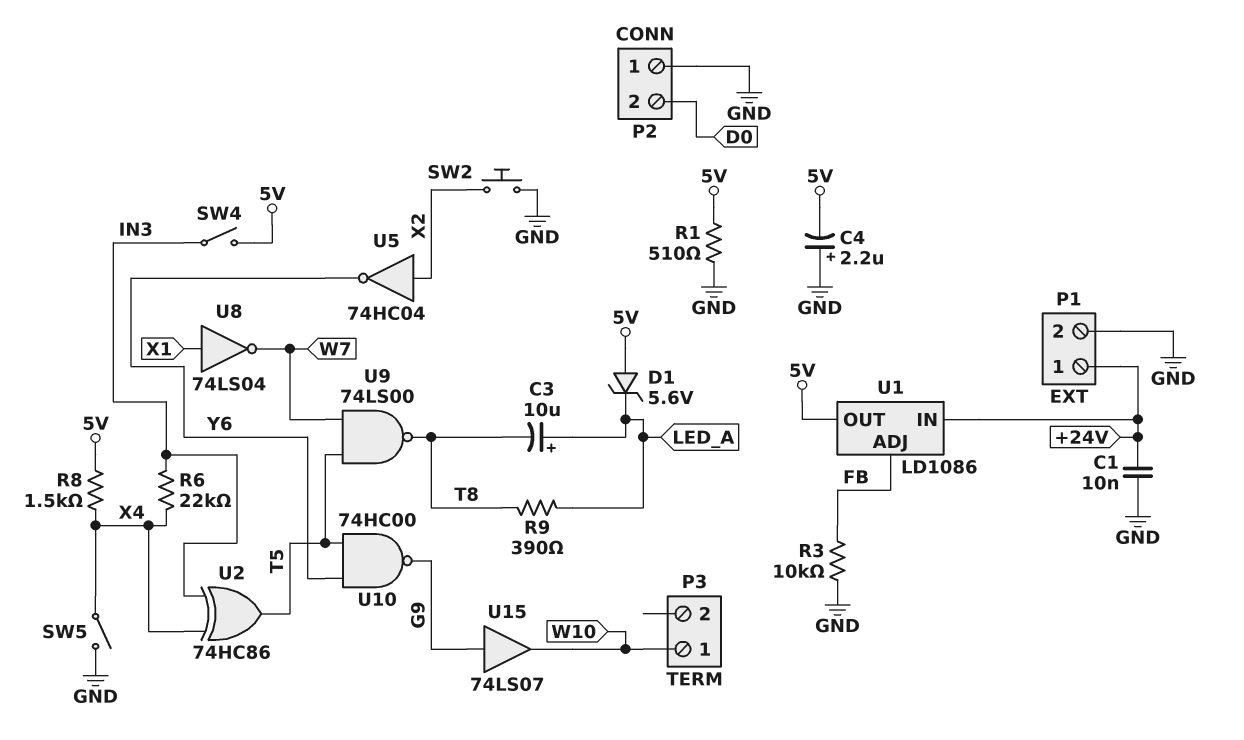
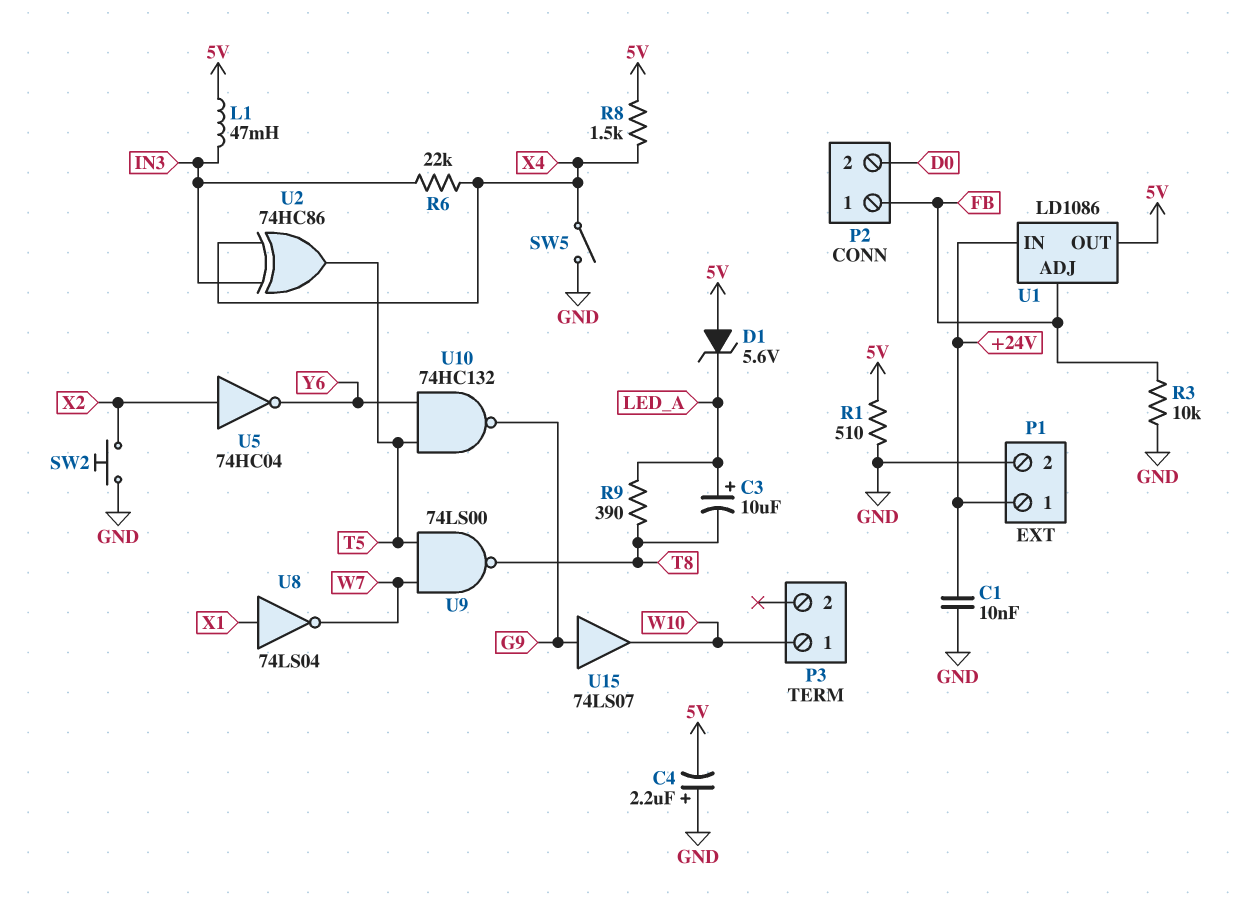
L1: none -> 47mH (5V, IN3)
P2 pin 1: GND -> FB
SW4: switch (5V, IN3) -> none
U10: NAND 74HC00 (in T5, in Y6, out G9) -> NAND 74HC132 (in T5, in Y6, out G9)

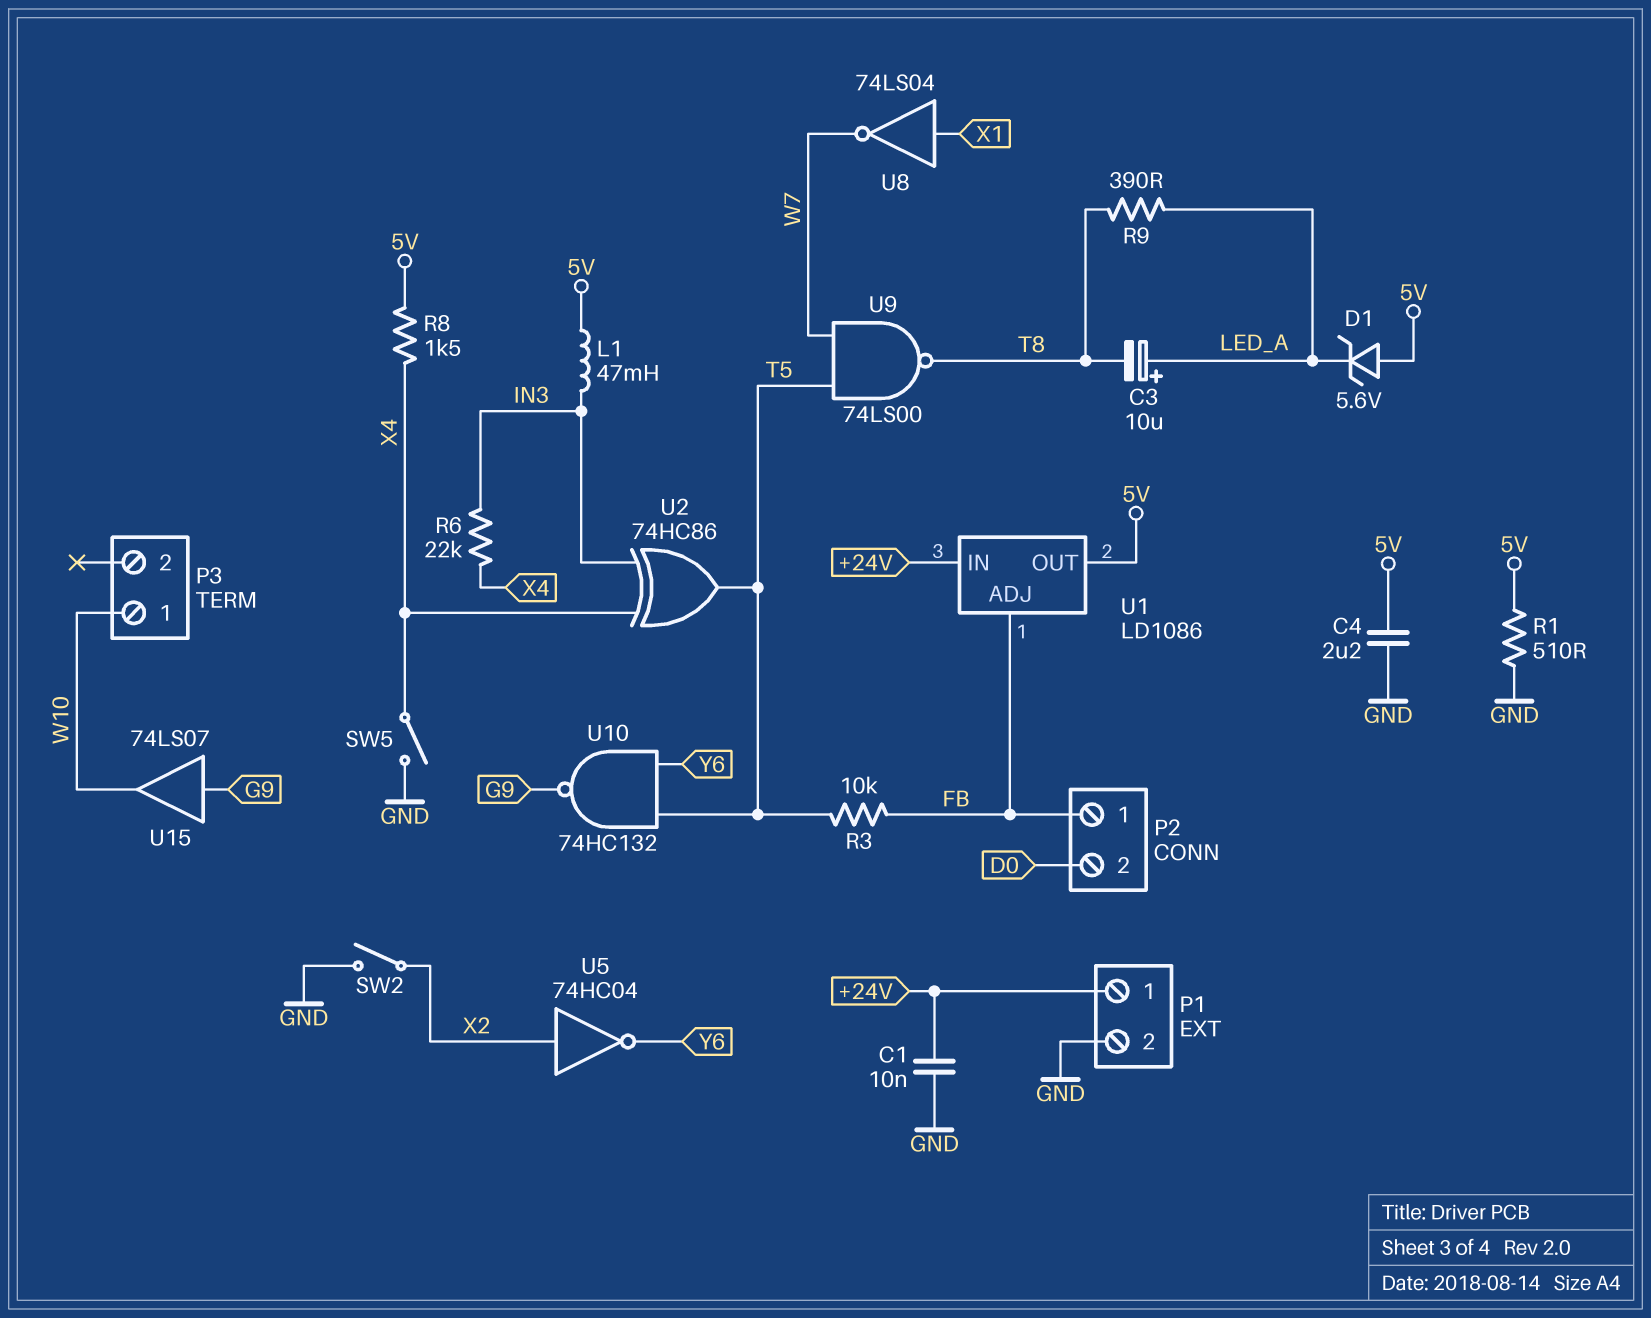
C4: 2.2uF (plus GND, minus 5V) -> 2.2uF (5V, GND)
R3: 10k (FB, GND) -> 10k (FB, T5)
SW2: button (GND, X2) -> switch (GND, X2)

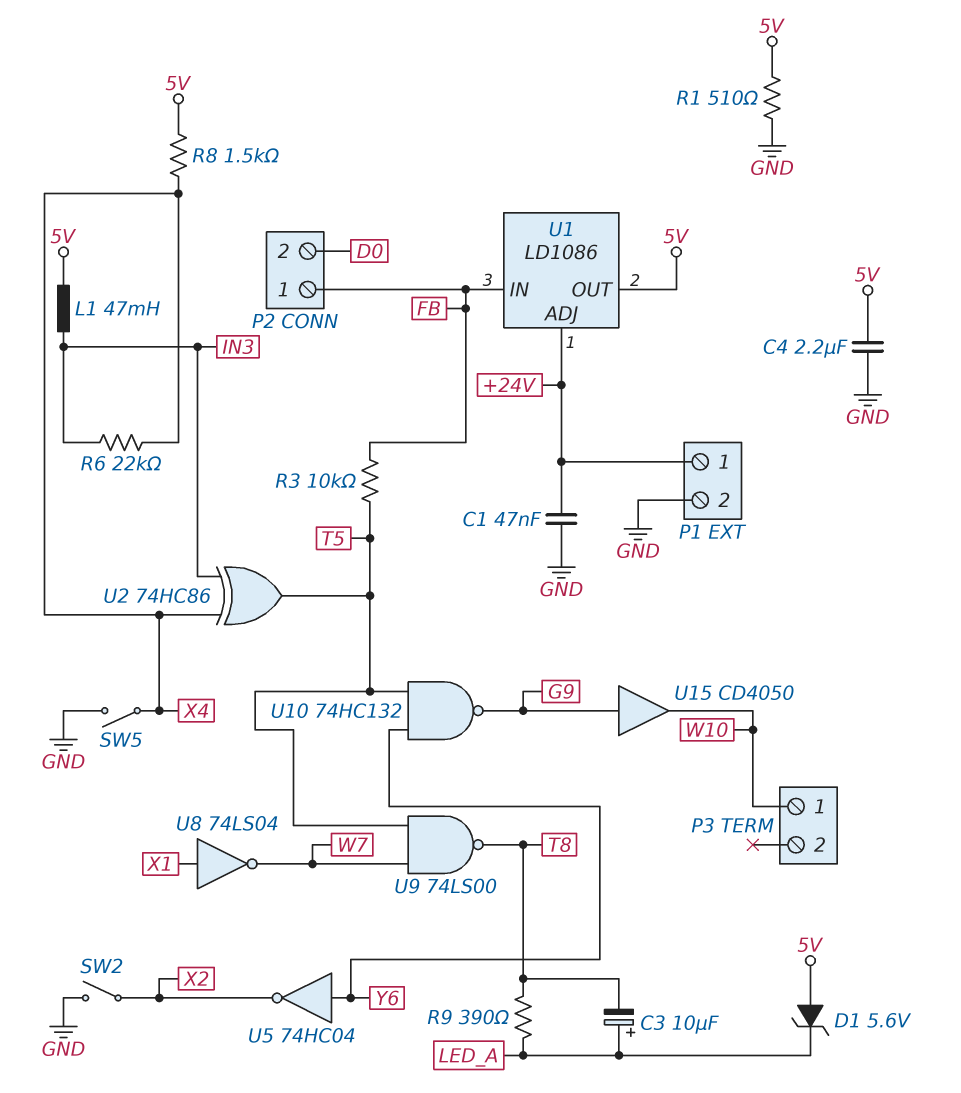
C1: 10nF (+24V, GND) -> 47nF (+24V, GND)
U1 pin ADJ: FB -> +24V
U1 pin IN: +24V -> FB
U5: NOT 74HC04 (in X2, out Y6) -> NOT 74HC04 (in Y6, out X2)
U15: buffer 74LS07 (in G9, out W10) -> buffer CD4050 (in G9, out W10)

